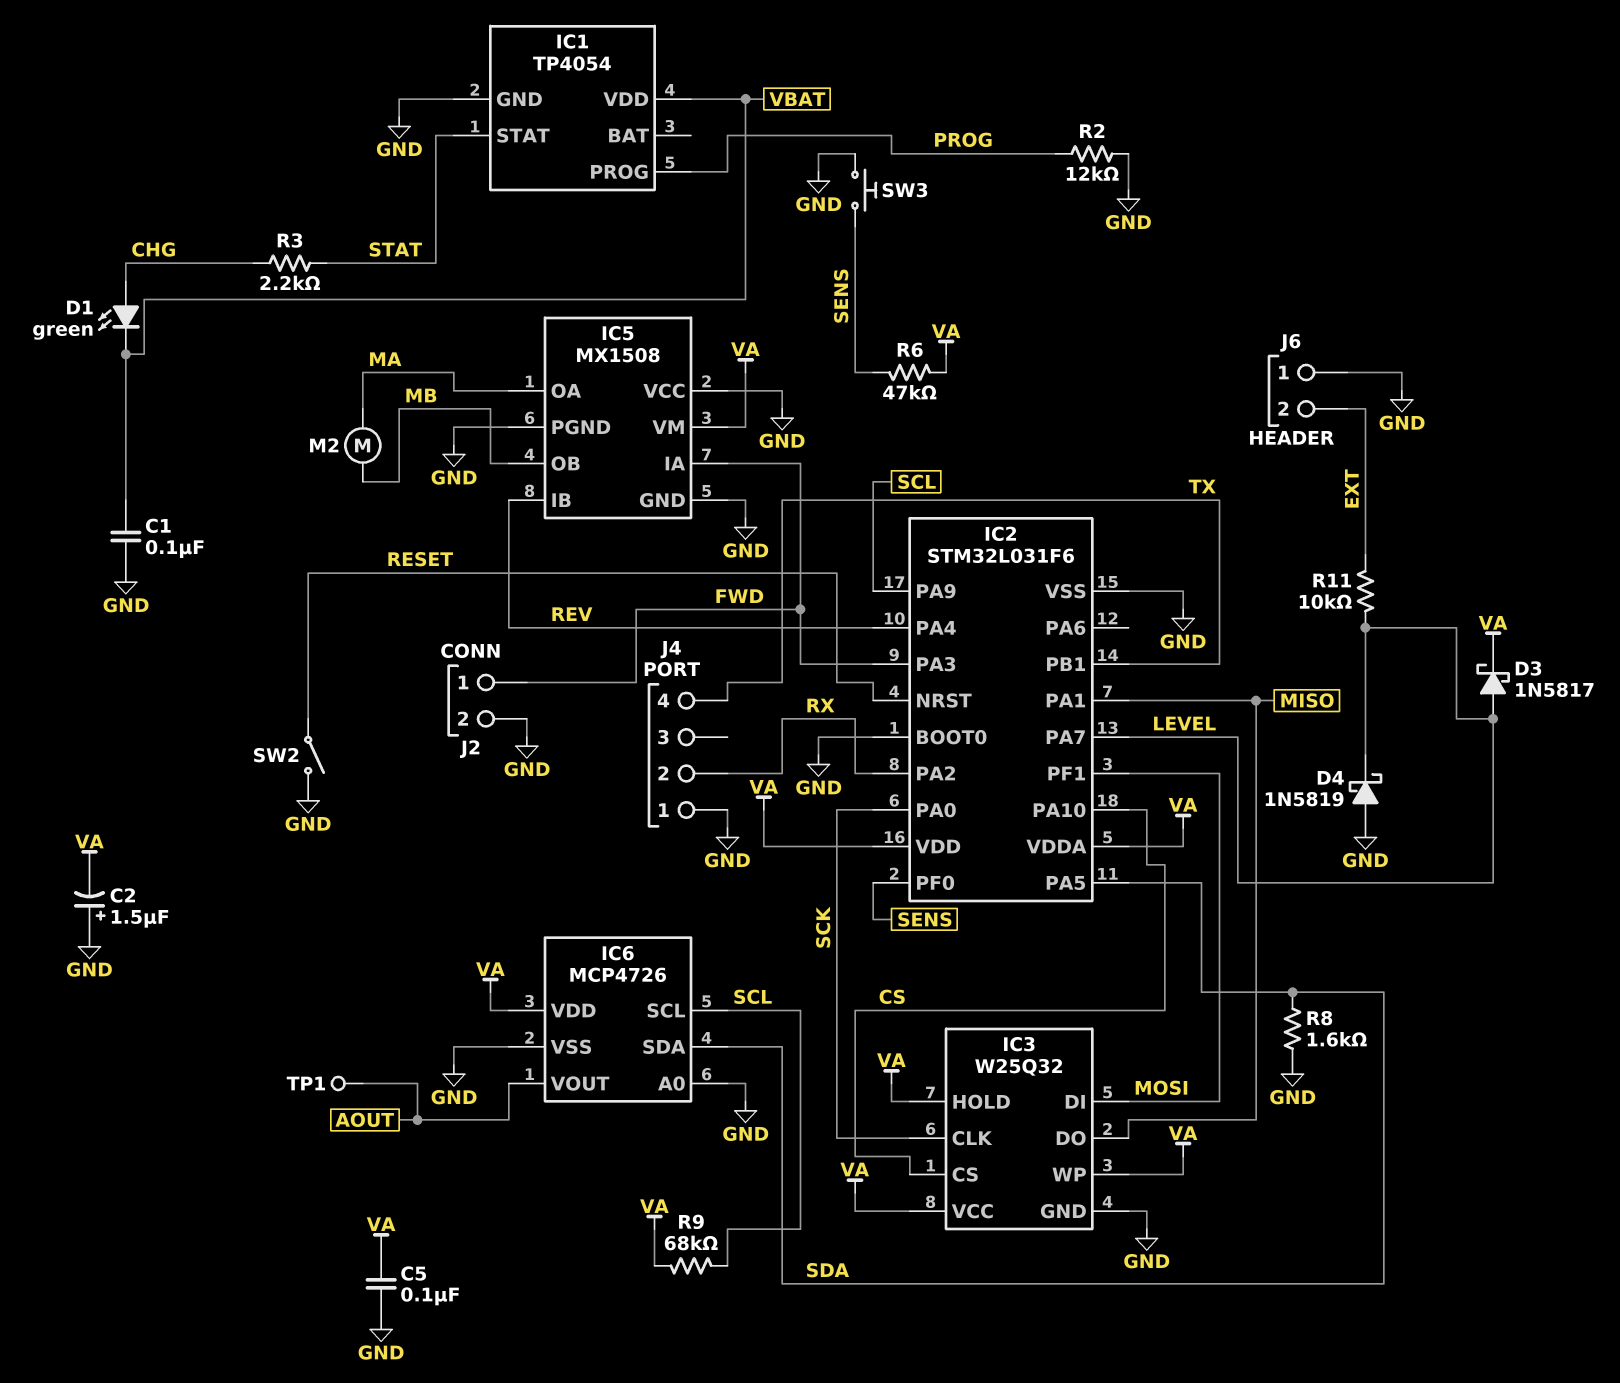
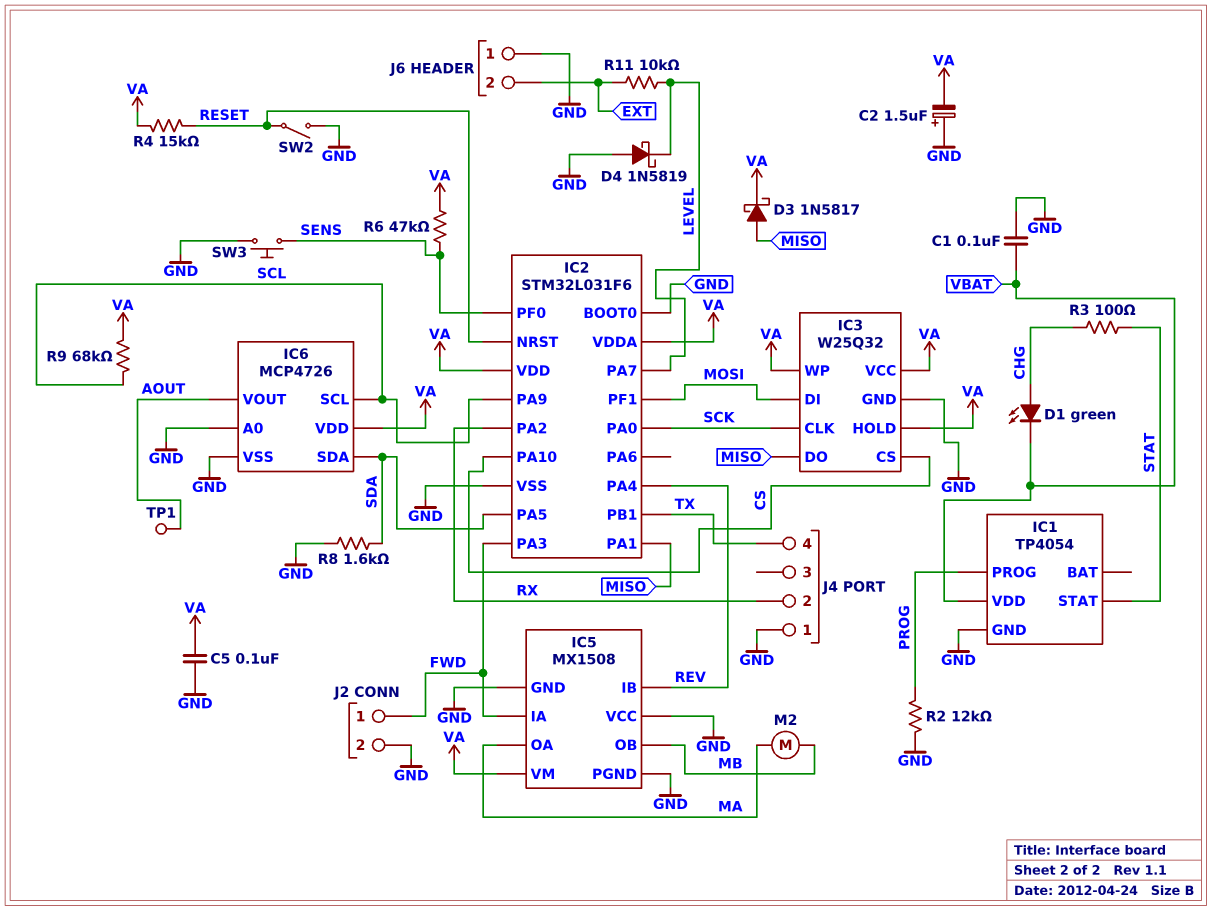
D3: schottky 1N5817 (A LEVEL, K VA) -> schottky 1N5817 (A MISO, K VA)
R3: 2.2k (CHG, STAT) -> 100 (CHG, STAT)
R4: none -> 15k (RESET, VA)

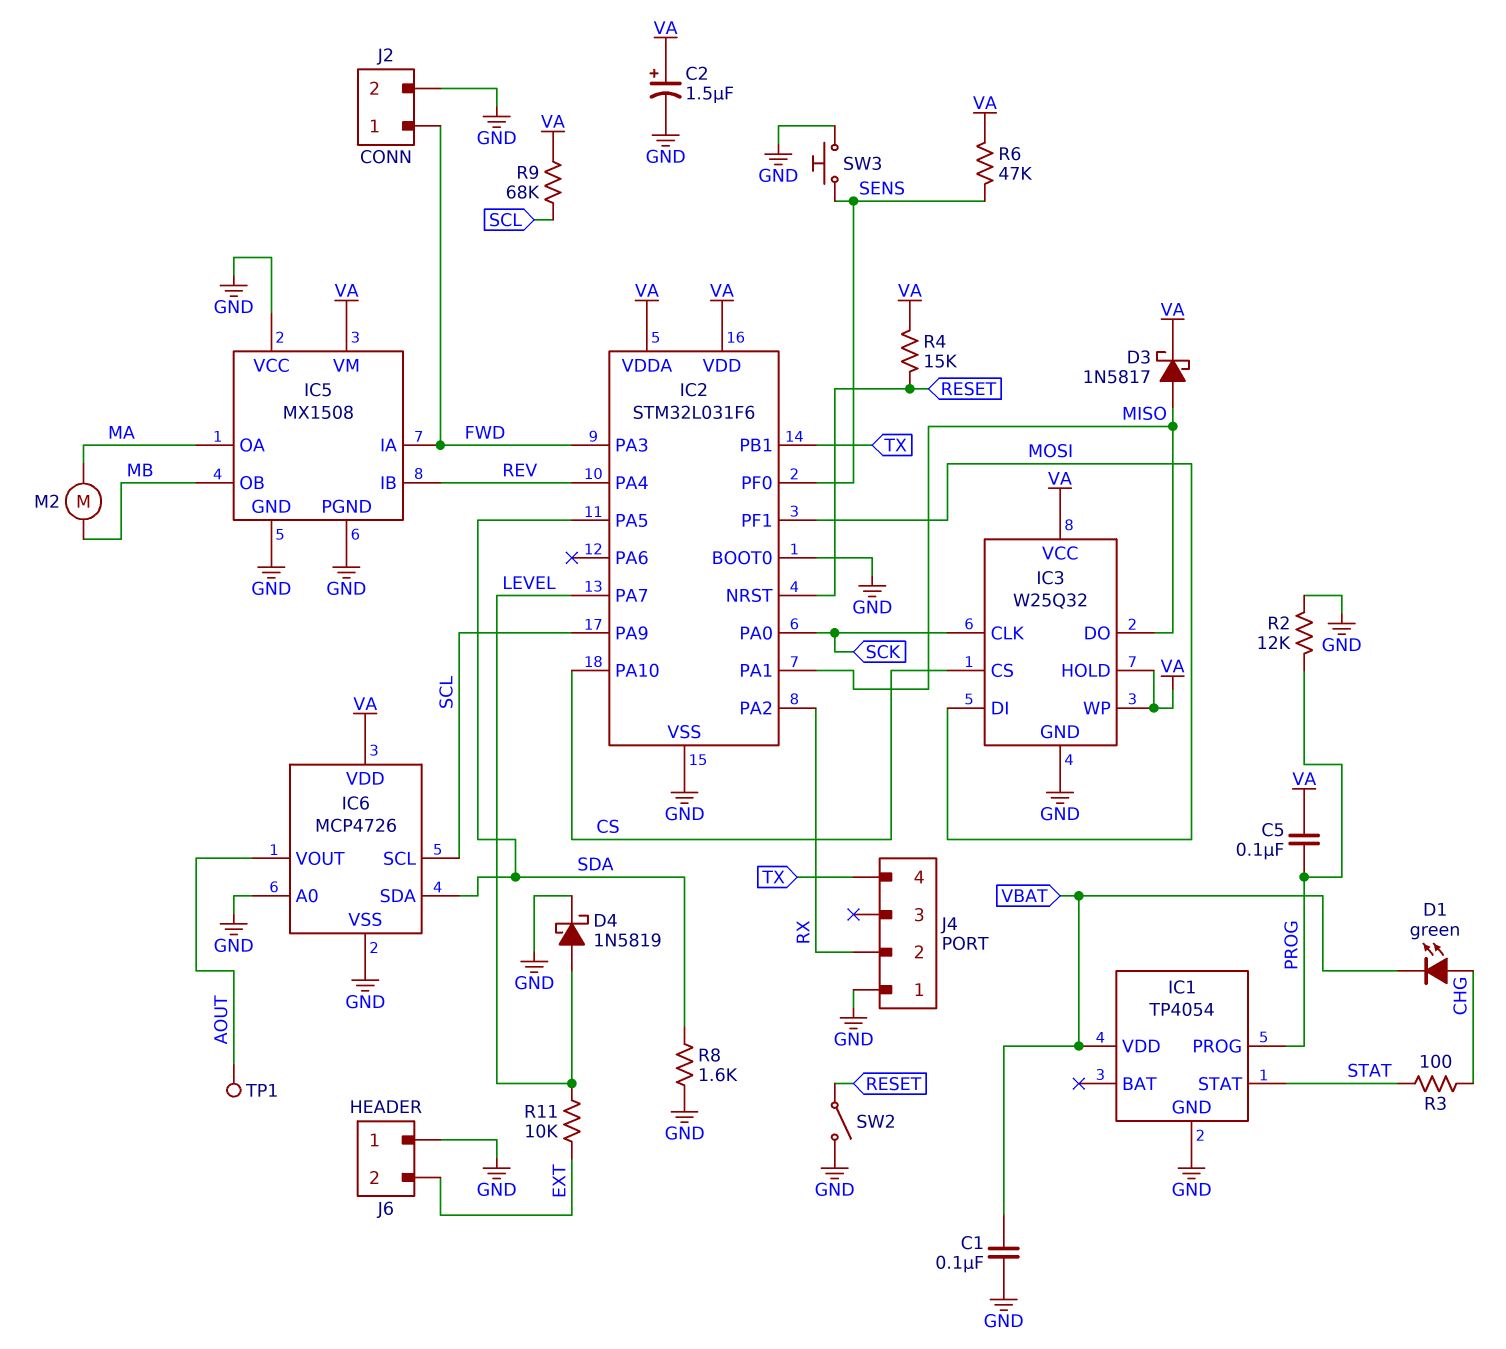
C2: 1.5uF (plus GND, minus VA) -> 1.5uF (plus VA, minus GND)
C5: 100nF (GND, VA) -> 100nF (PROG, VA)
D4: schottky 1N5819 (A GND, K LEVEL) -> schottky 1N5819 (A LEVEL, K GND)

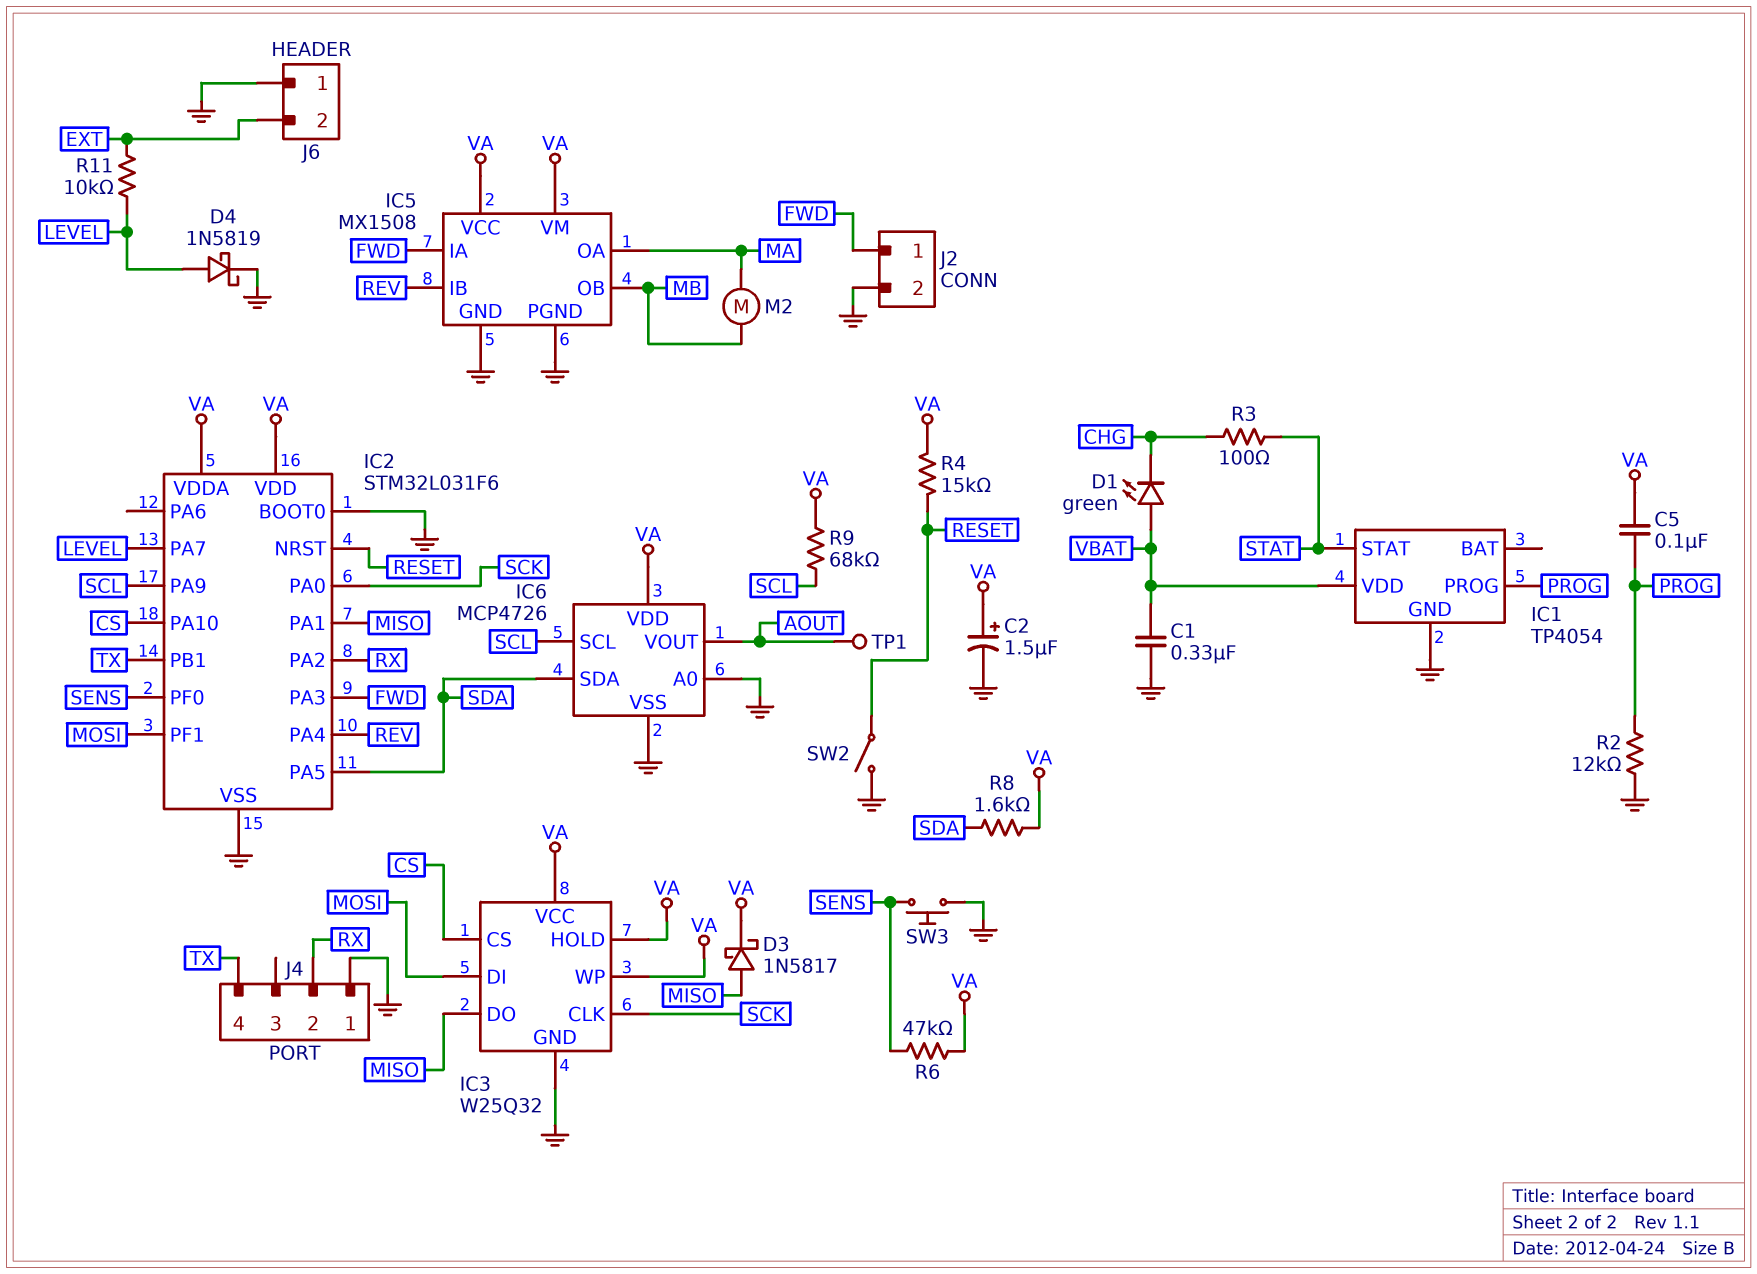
C1: 100nF (GND, VBAT) -> 330nF (GND, VBAT)
D1: LED green (A CHG, K VBAT) -> LED green (A VBAT, K CHG)
IC5 pin VCC: GND -> VA
R8: 1.6k (GND, SDA) -> 1.6k (SDA, VA)

